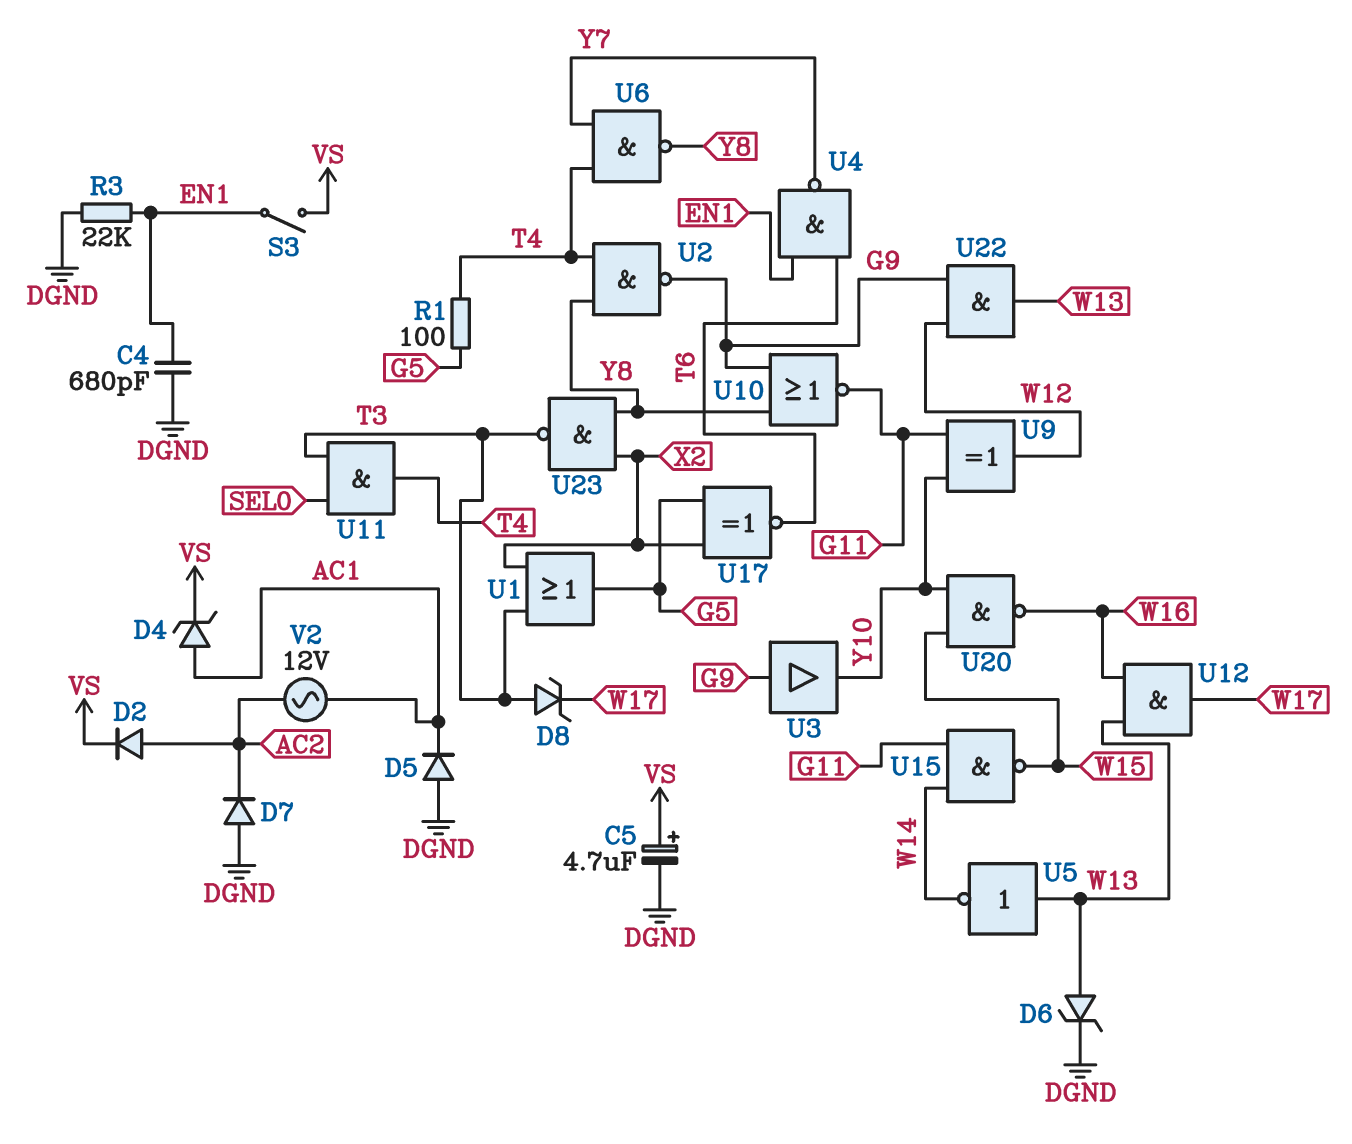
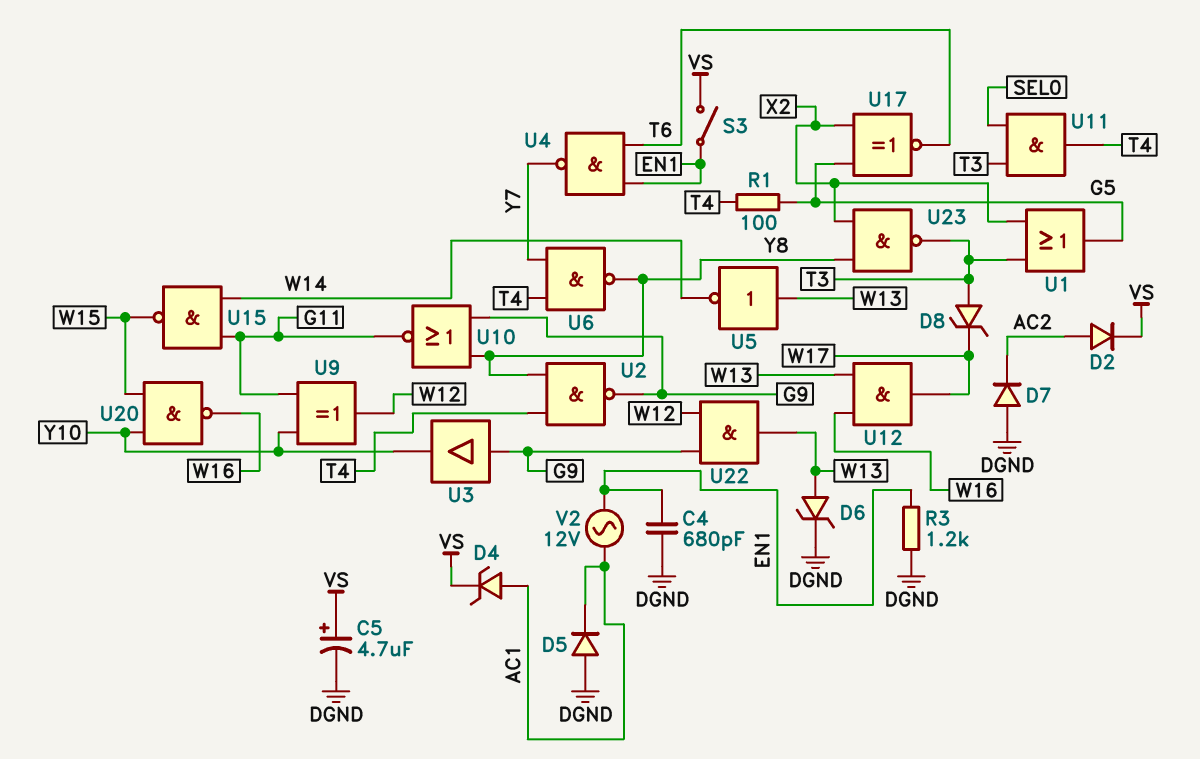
R3: 22k (DGND, EN1) -> 1.2k (DGND, EN1)
V2: AC 12V (AC1, AC2) -> AC 12V (AC1, EN1)

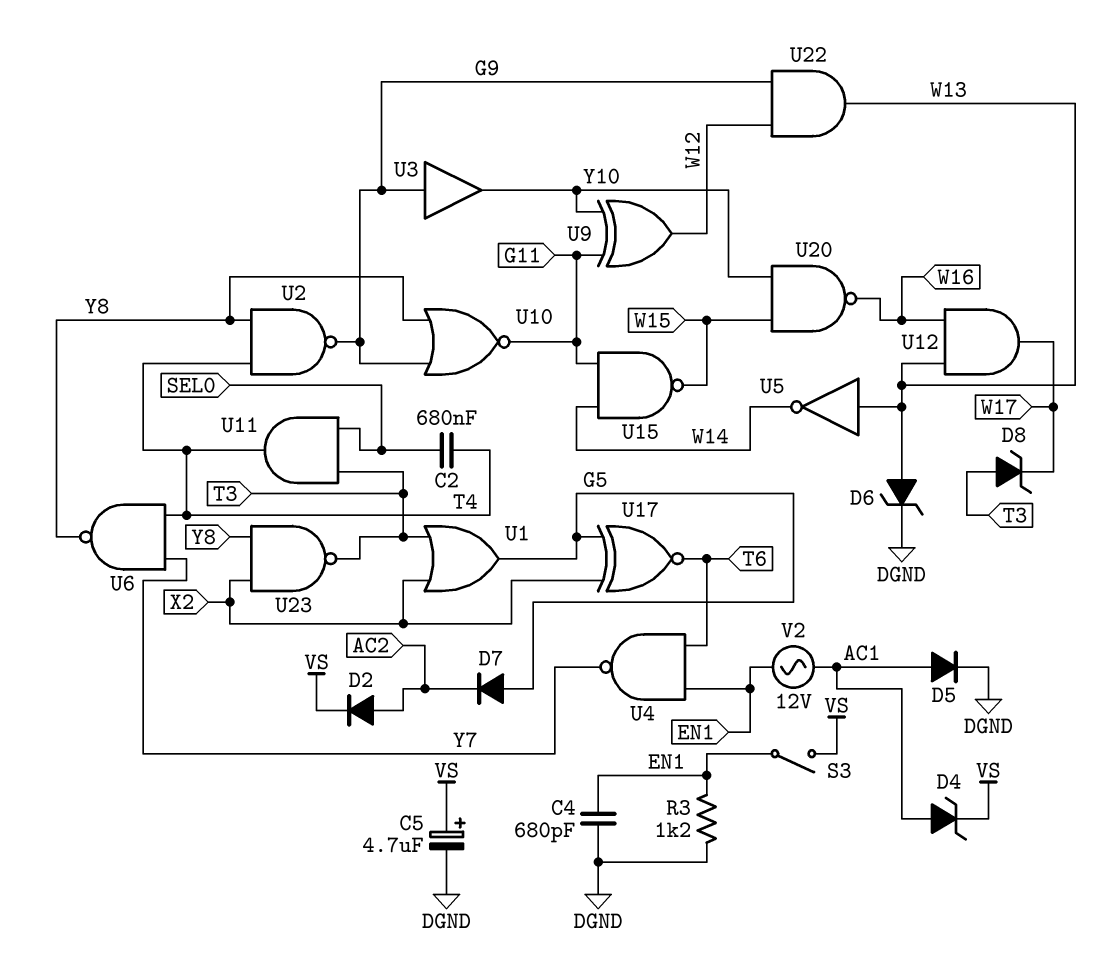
C2: none -> 680nF (SEL0, T4)
D5: diode (A DGND, K AC1) -> diode (A AC1, K DGND)
D7: diode (A DGND, K AC2) -> diode (A G5, K AC2)
R1: 100 (G5, T4) -> none

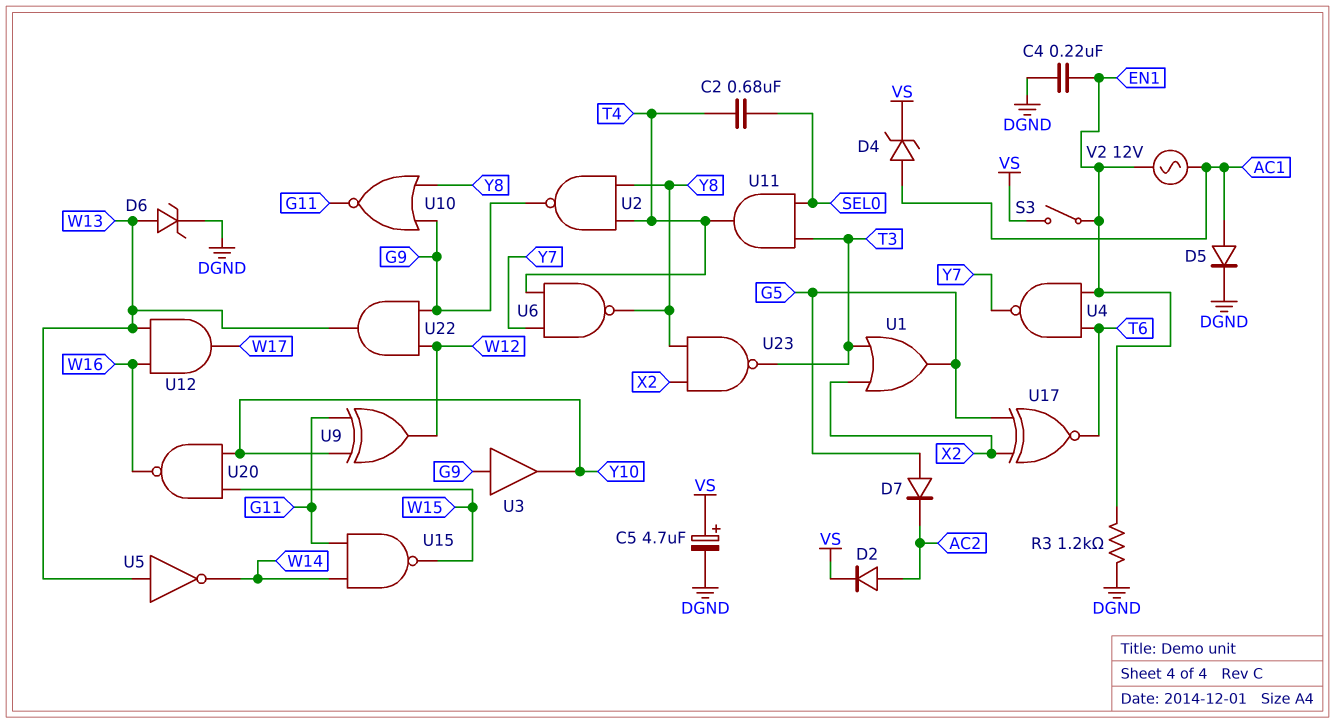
C4: 680pF (DGND, EN1) -> 220nF (DGND, EN1)
D8: zener (A T3, K W17) -> none

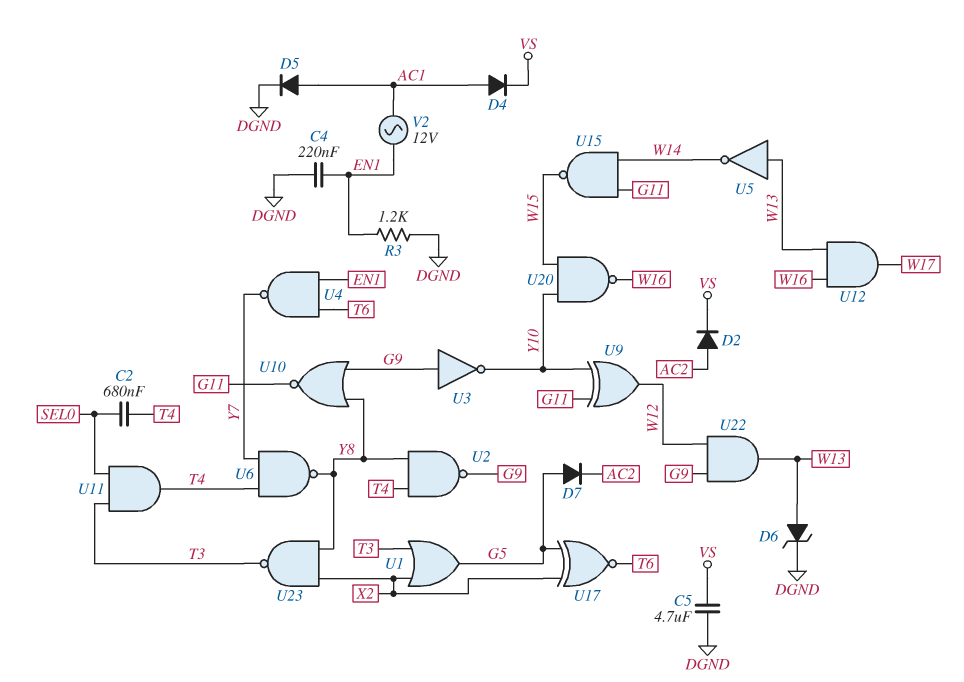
C5: 4.7uF (plus VS, minus DGND) -> 4.7uF (DGND, VS)
D4: zener (A AC1, K VS) -> diode (A AC1, K VS)
S3: switch (EN1, VS) -> none
U3: buffer (in G9, out Y10) -> NOT (in G9, out Y10)

